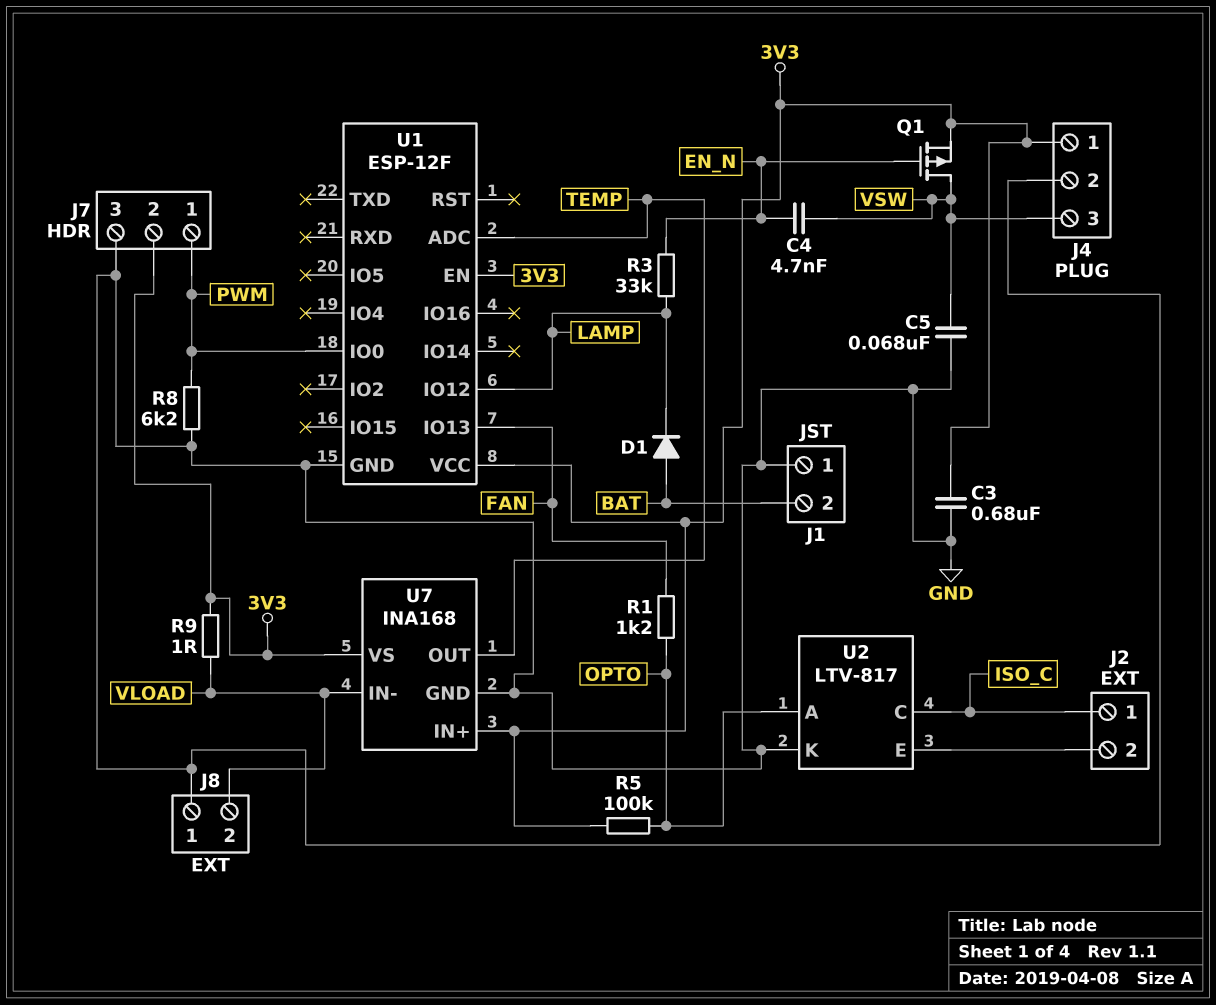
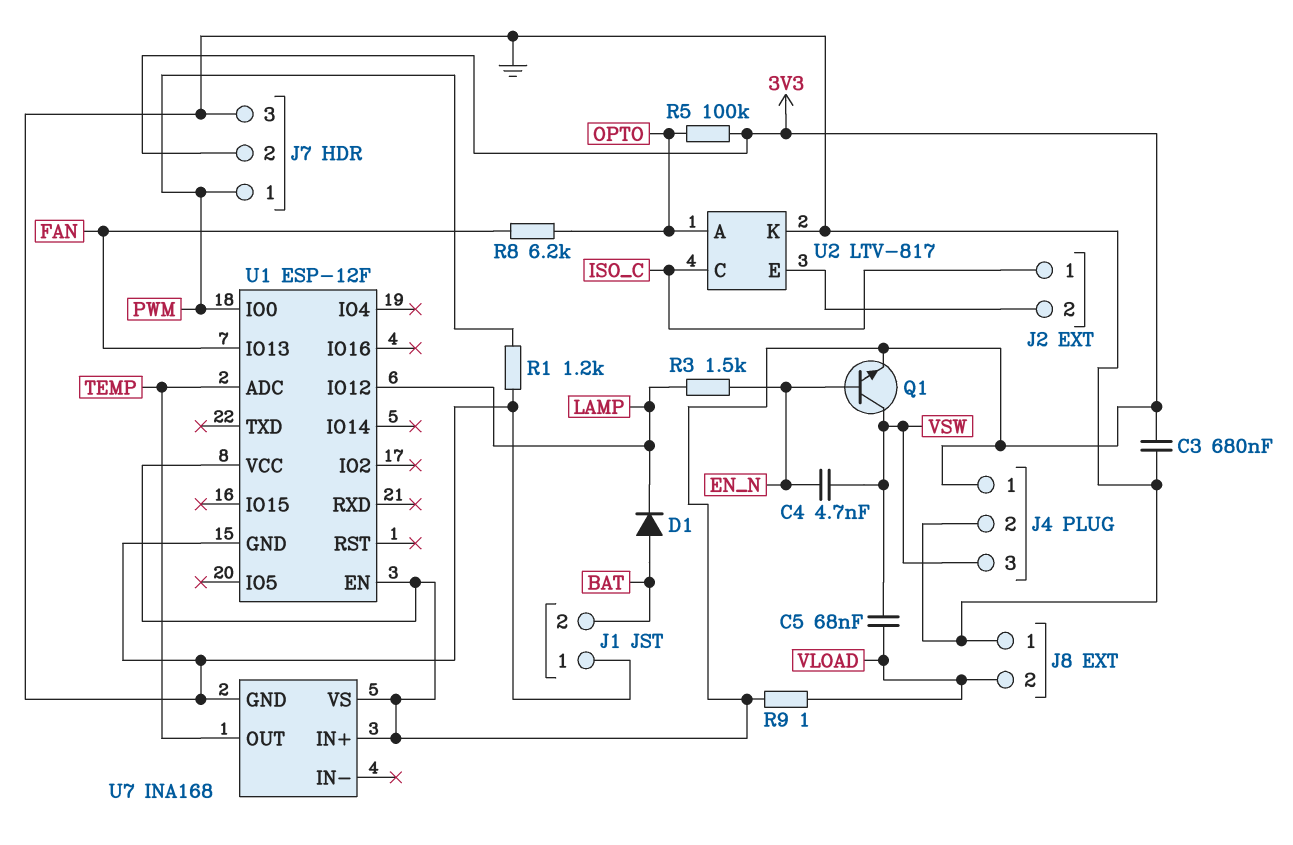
C5: 68nF (GND, VSW) -> 68nF (VLOAD, VSW)
Q1: PMOS (G EN_N, D VSW, S 3V3) -> NPN (B EN_N, C VSW, E 3V3)
R1: 1.2k (FAN, OPTO) -> 1.2k (GND, PWM)
R3: 33k (EN_N, LAMP) -> 1.5k (EN_N, LAMP)
R8: 6.2k (GND, PWM) -> 6.2k (FAN, OPTO)
U7 pin IN-: VLOAD -> none

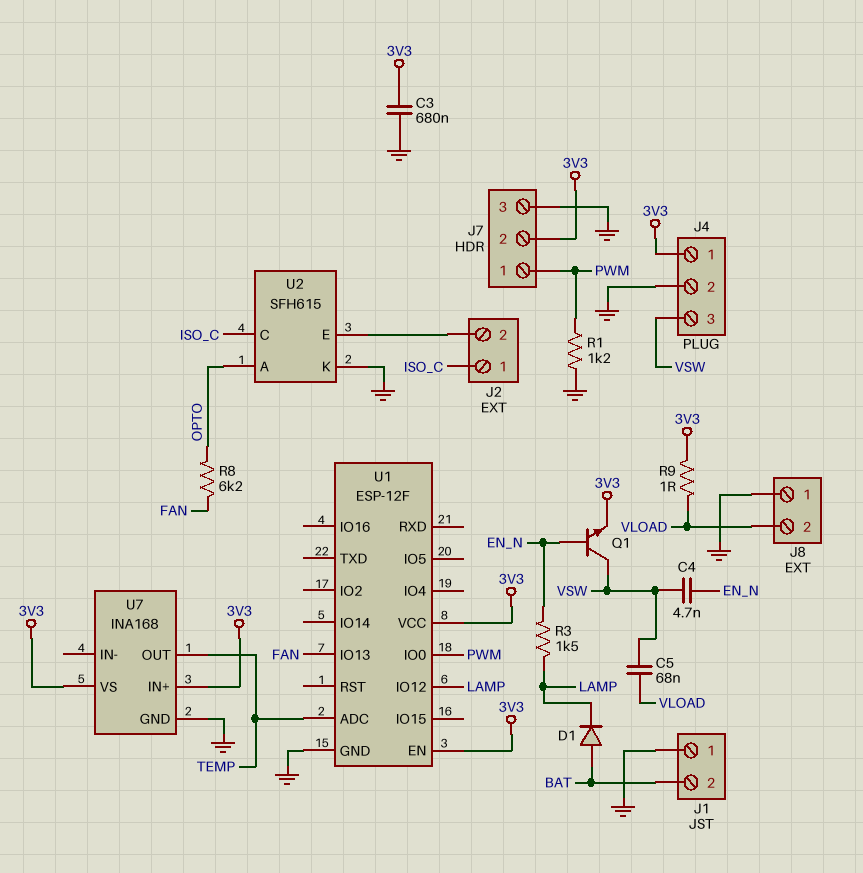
R5: 100k (3V3, OPTO) -> none
U2: LTV-817 -> SFH615

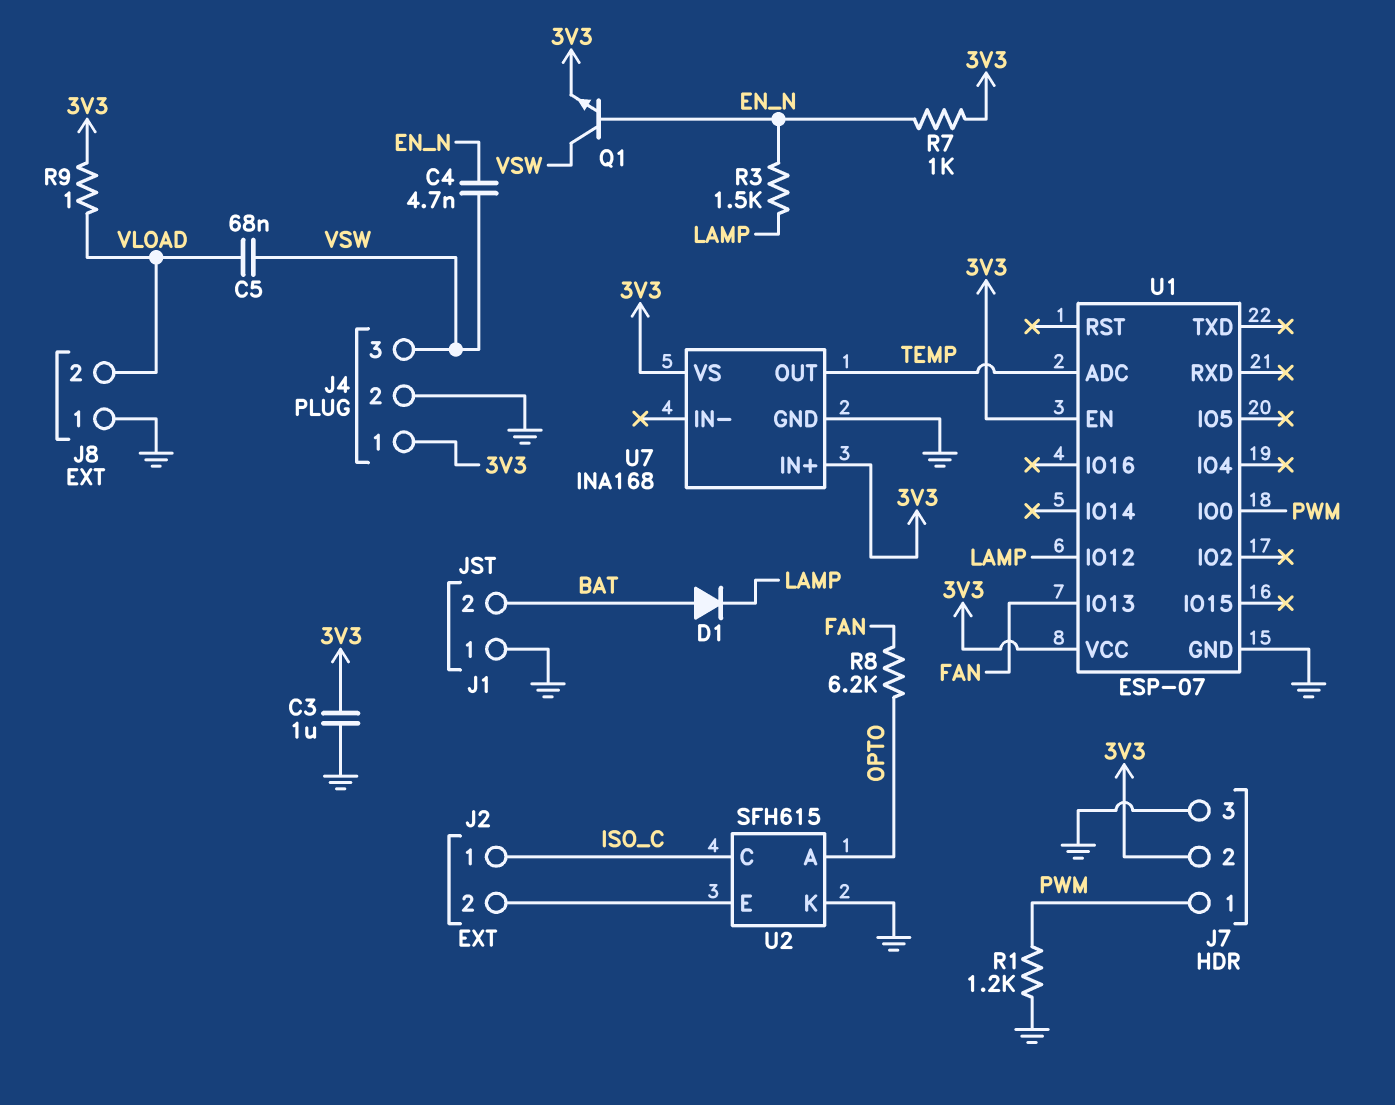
C3: 680nF (3V3, GND) -> 1uF (3V3, GND)
R7: none -> 1k (3V3, EN_N)
U1: ESP-12F -> ESP-07

